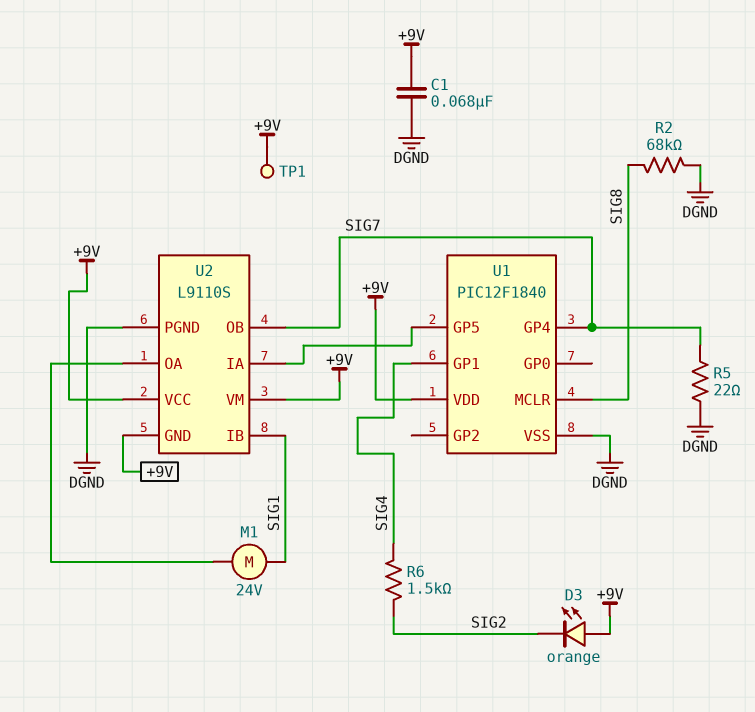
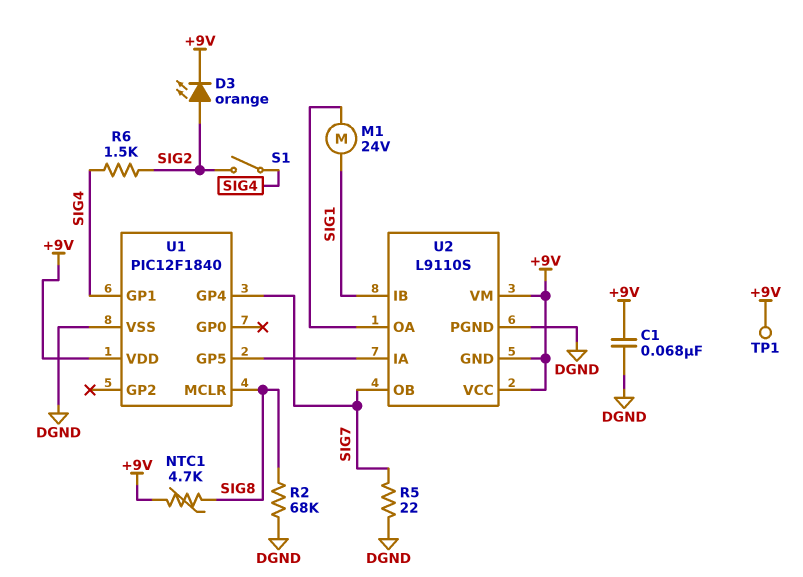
D3: LED orange (A +9V, K SIG2) -> LED orange (A SIG2, K +9V)
NTC1: none -> 4.7k (+9V, SIG8)
S1: none -> switch (SIG2, SIG4)

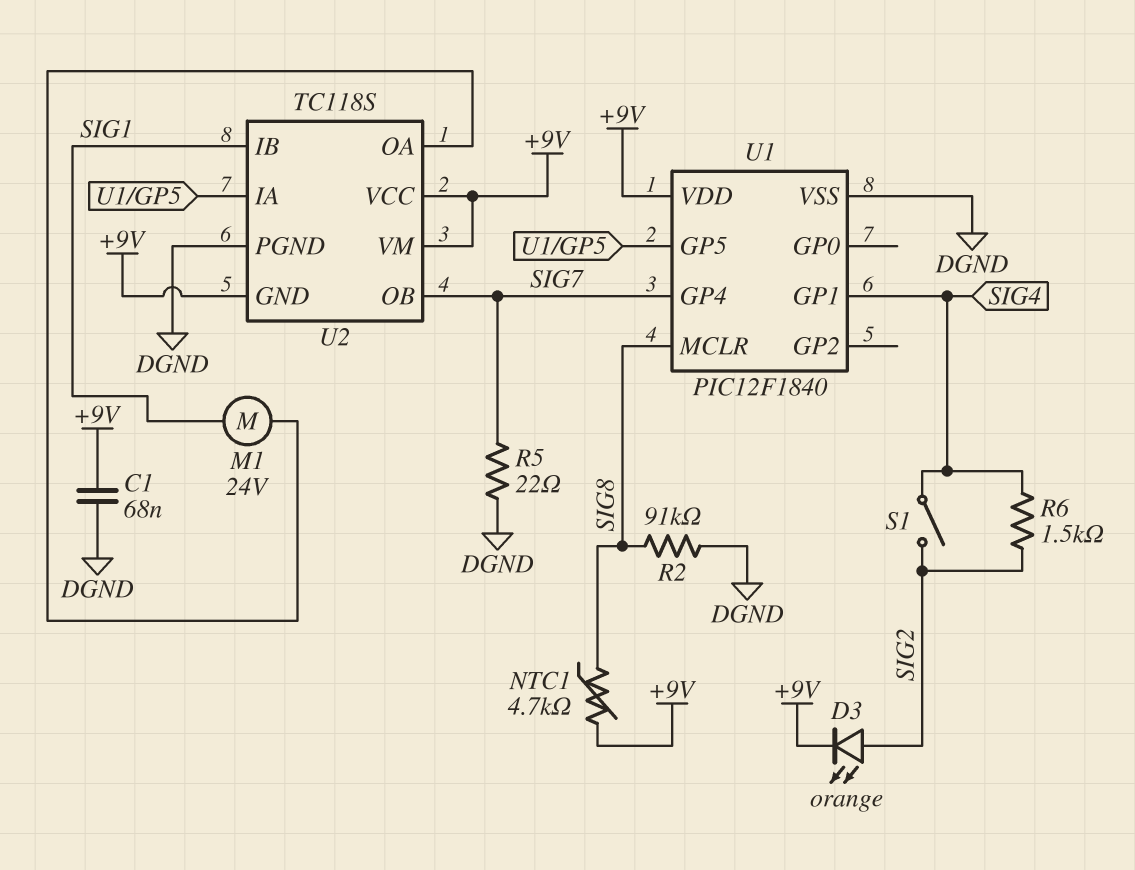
R2: 68k (DGND, SIG8) -> 91k (DGND, SIG8)
TP1: test point (+9V) -> none
U2: L9110S -> TC118S

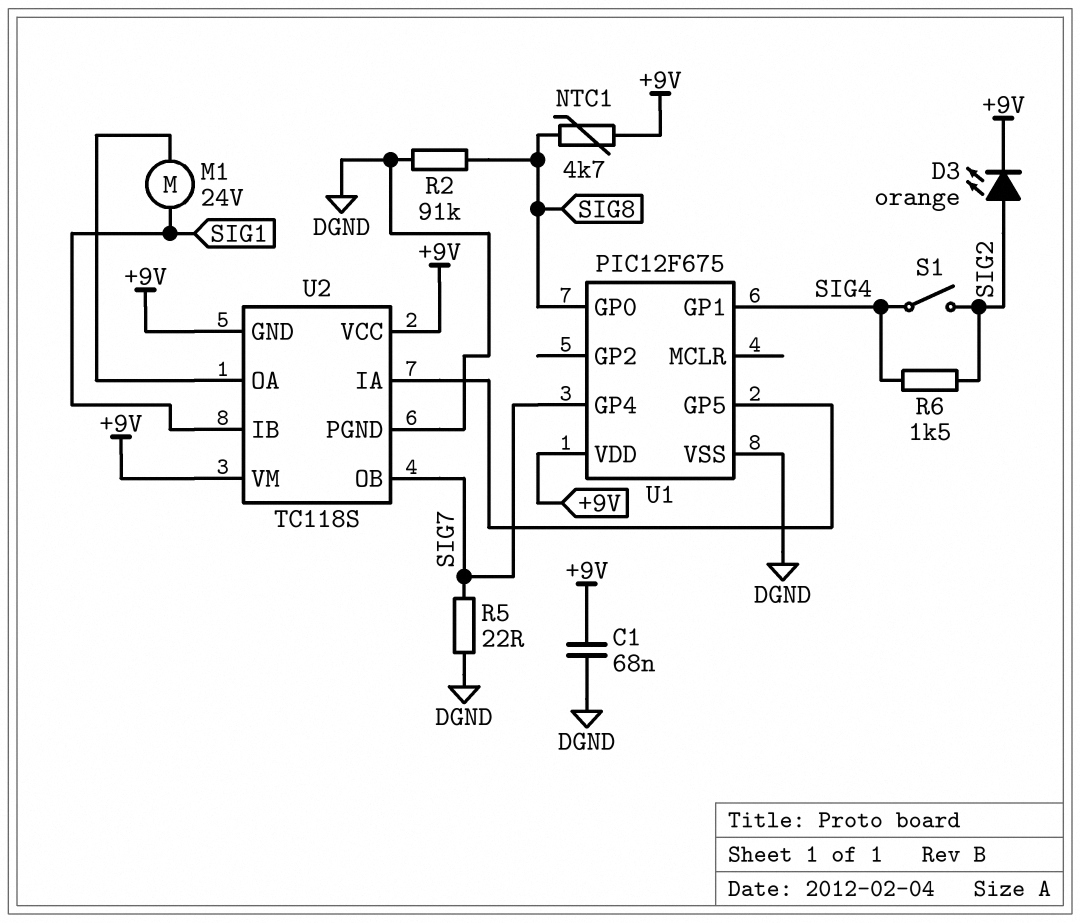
U1: PIC12F1840 -> PIC12F675
U1 pin GP0: none -> SIG8
U1 pin MCLR: SIG8 -> none

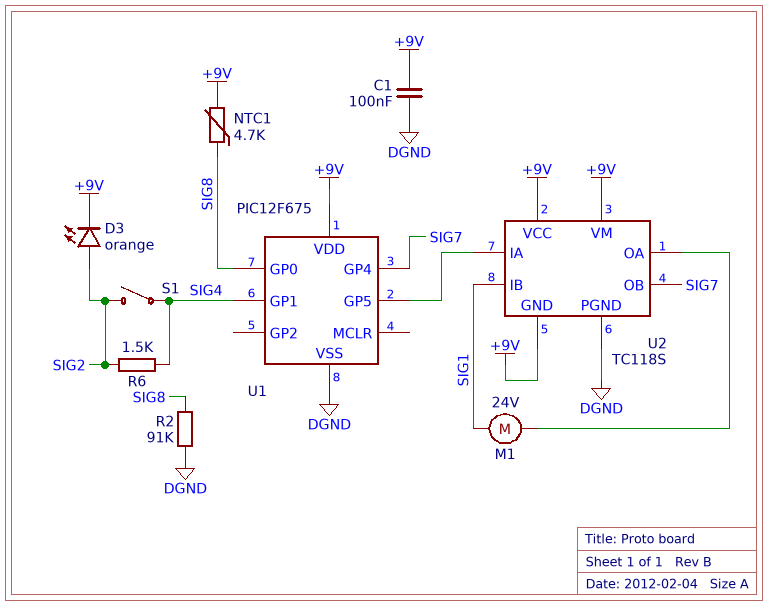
C1: 68nF (+9V, DGND) -> 100nF (+9V, DGND)
R5: 22 (DGND, SIG7) -> none

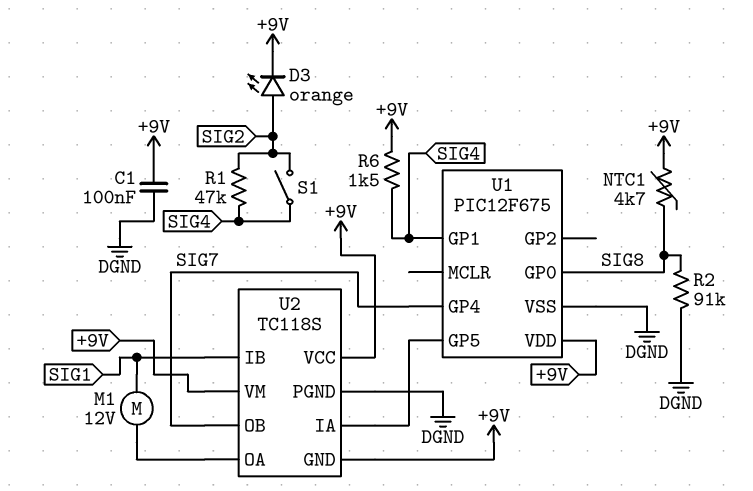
M1: motor 24V (SIG1, U2/OA) -> motor 12V (SIG1, U2/OA)
R1: none -> 47k (SIG2, SIG4)
R6: 1.5k (SIG2, SIG4) -> 1.5k (+9V, SIG4)

